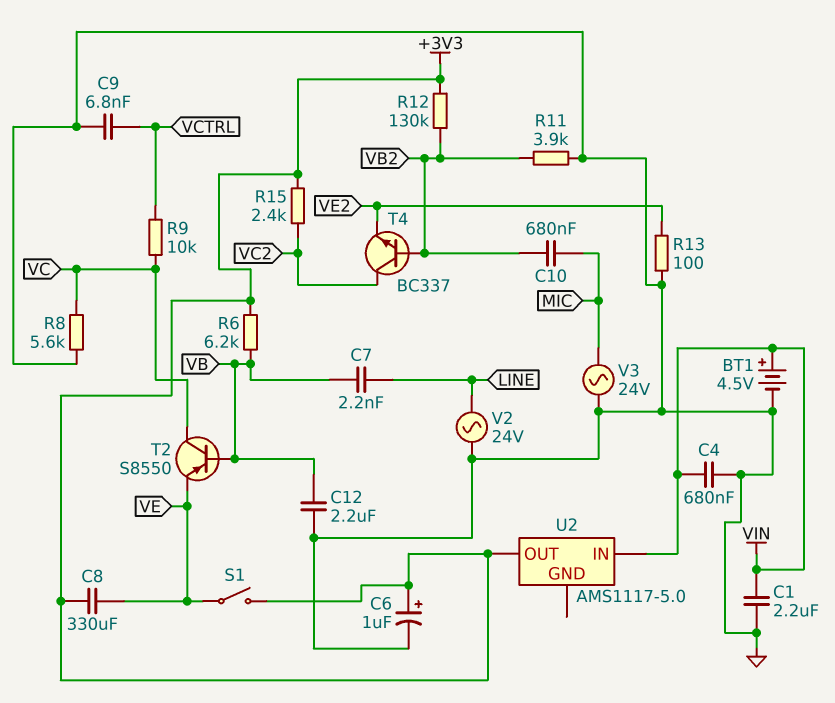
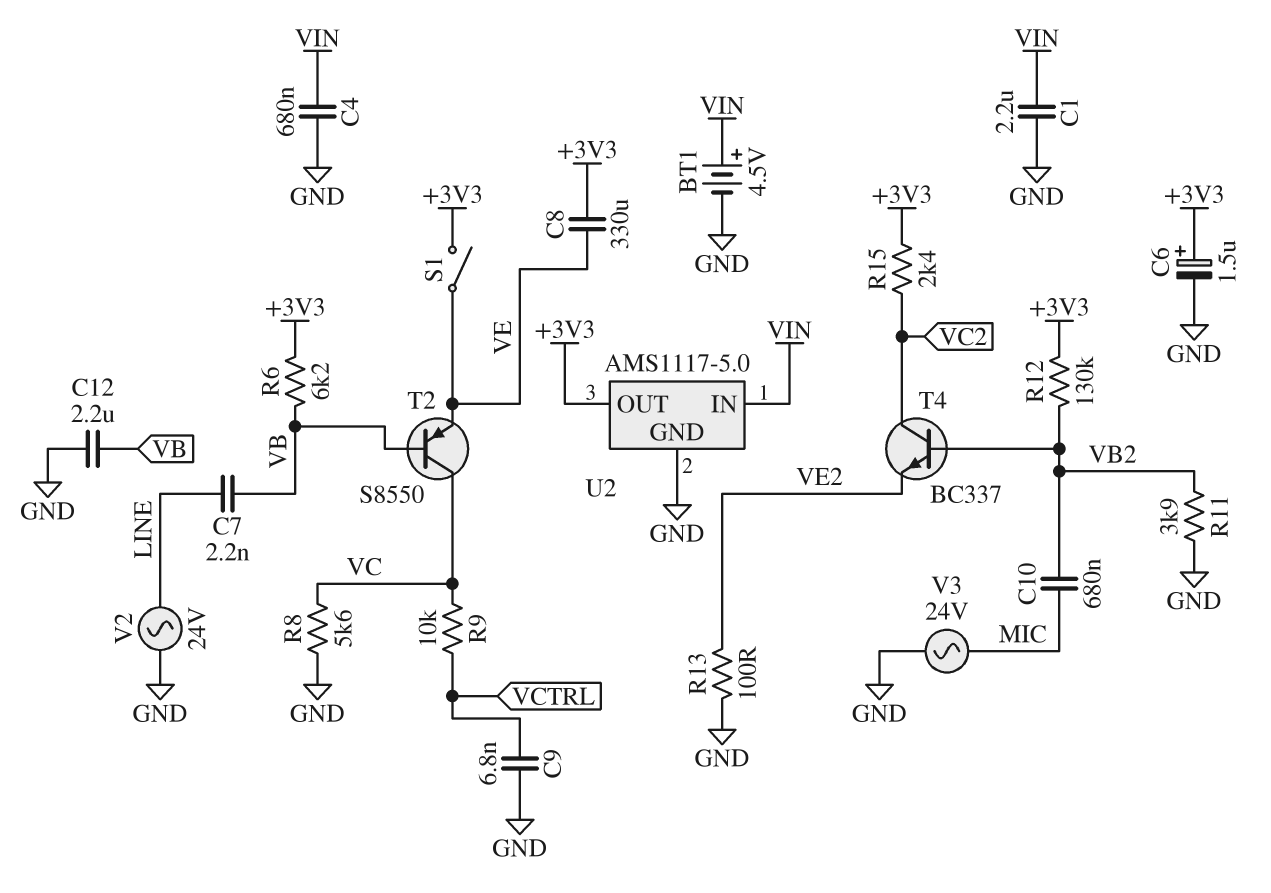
C6: 1uF (plus +3V3, minus GND) -> 1.5uF (plus +3V3, minus GND)
U2 pin GND: none -> GND

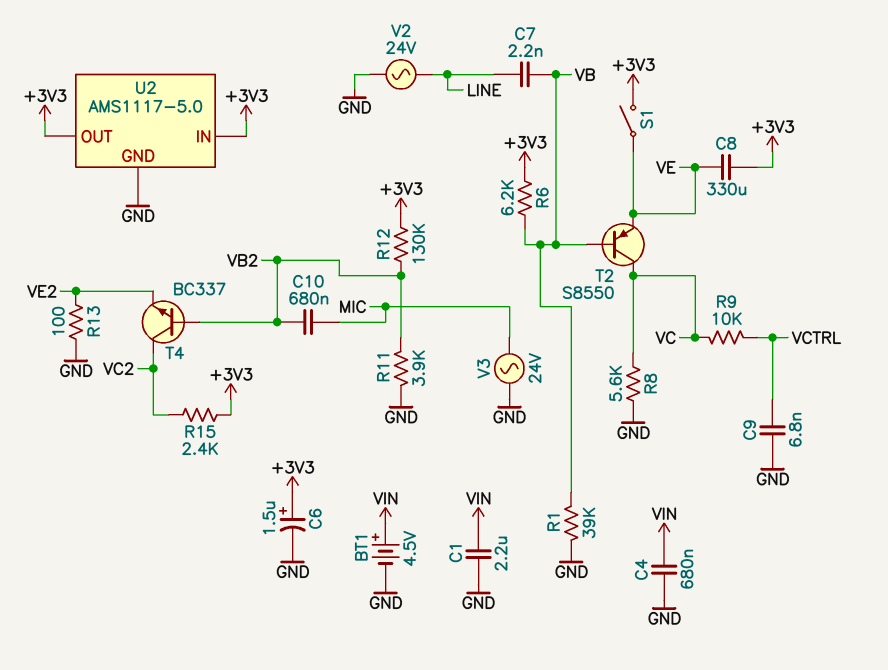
C12: 2.2uF (GND, VB) -> none
R1: none -> 39k (GND, VB)
U2 pin IN: VIN -> +3V3

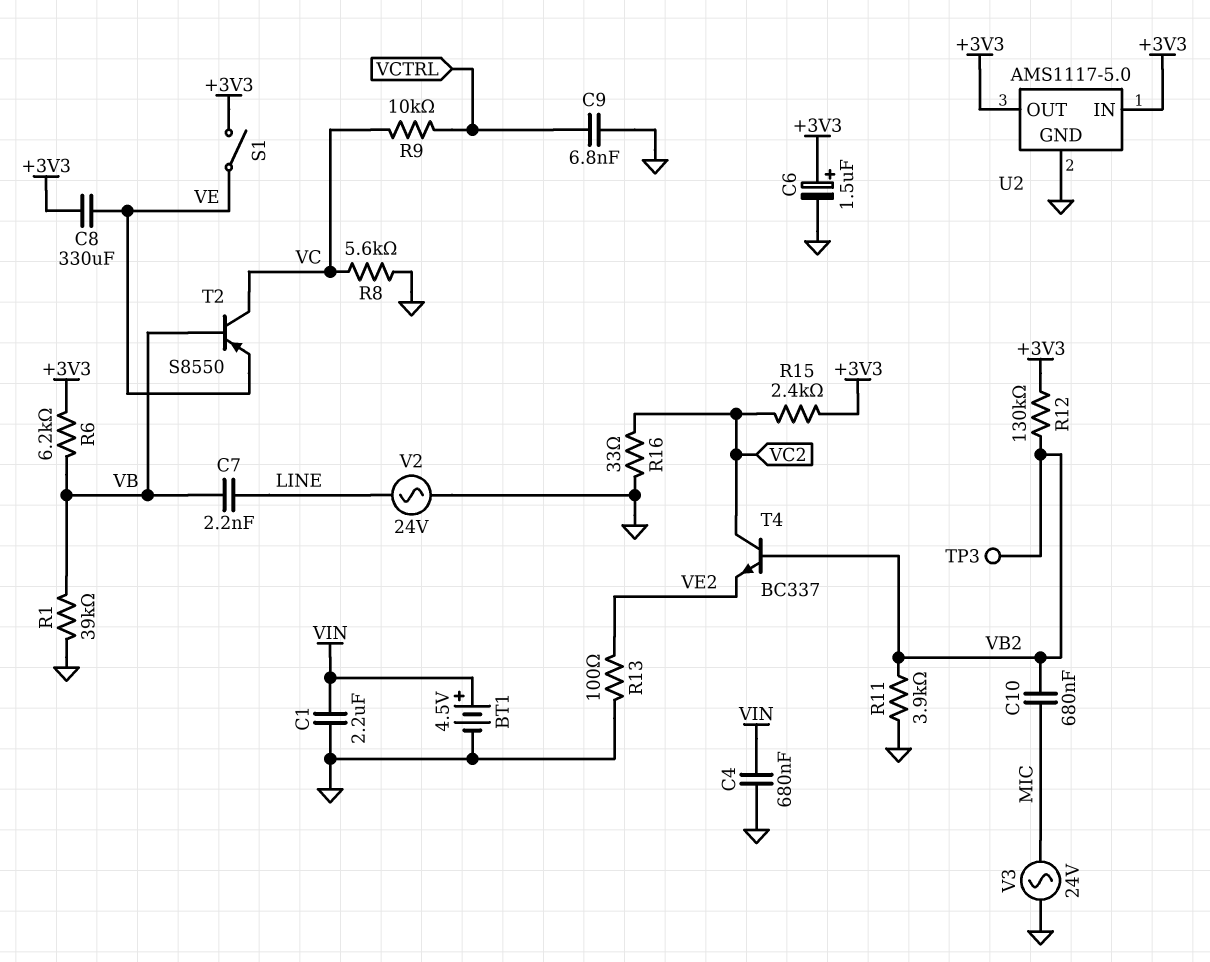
R16: none -> 33 (GND, VC2)
TP3: none -> test point (VB2)

